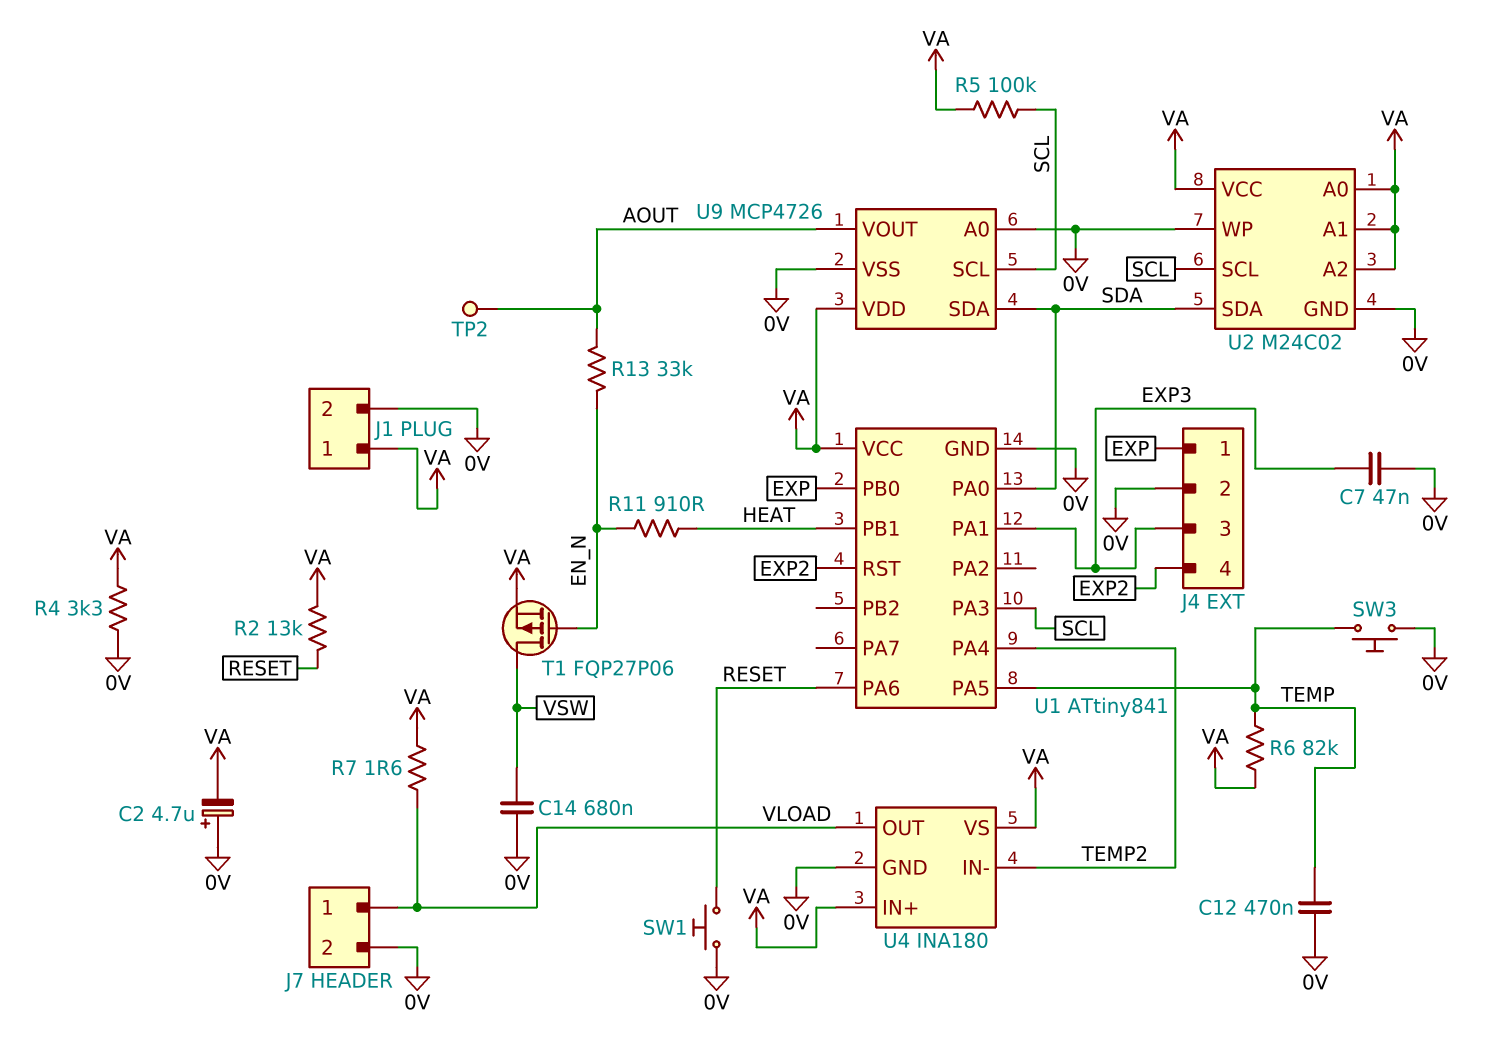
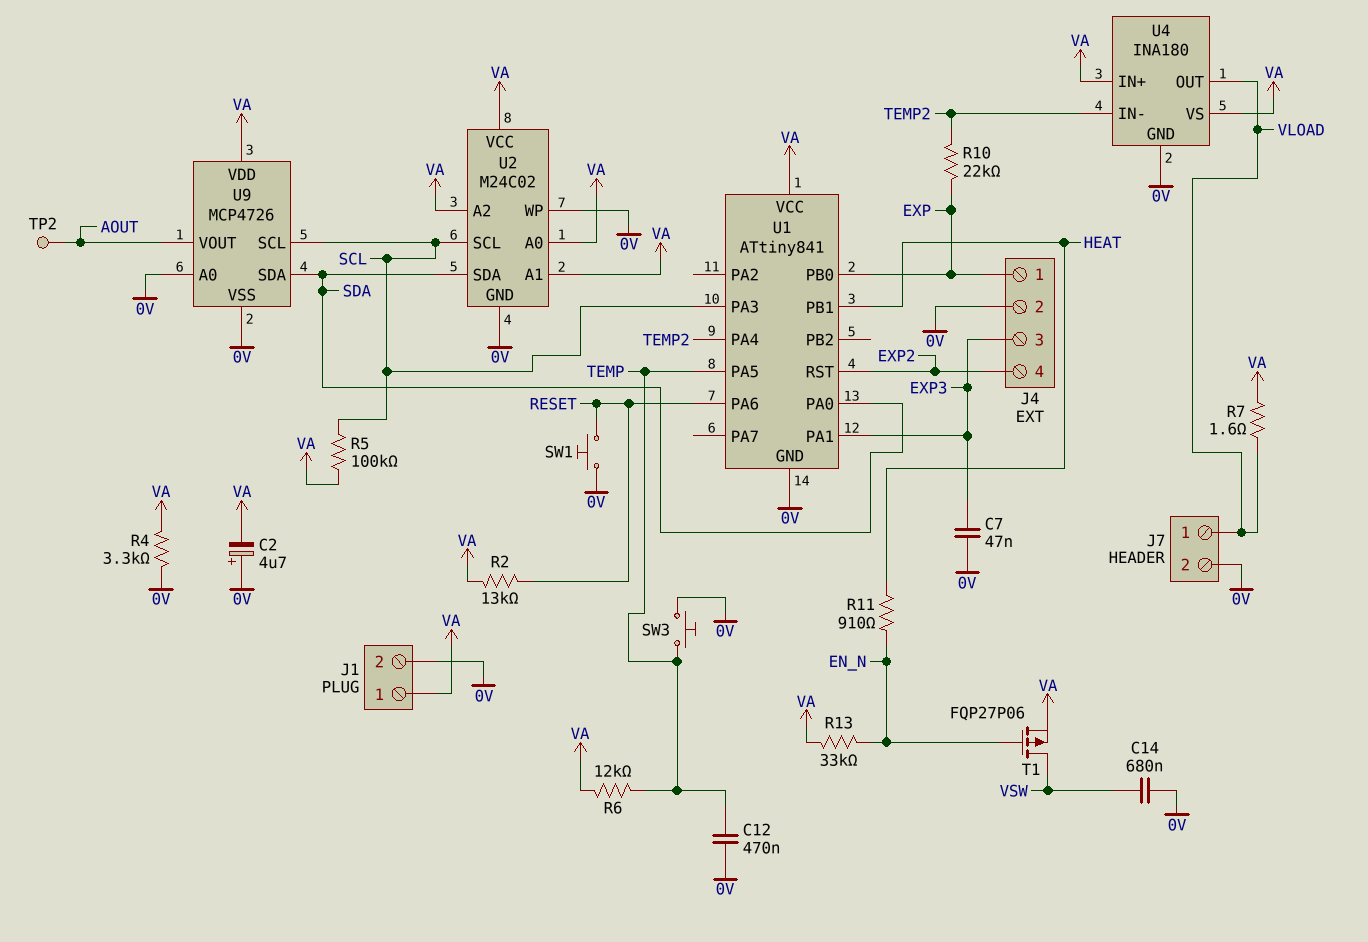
R6: 82k (TEMP, VA) -> 12k (TEMP, VA)
R10: none -> 22k (EXP, TEMP2)
R13: 33k (AOUT, EN_N) -> 33k (EN_N, VA)

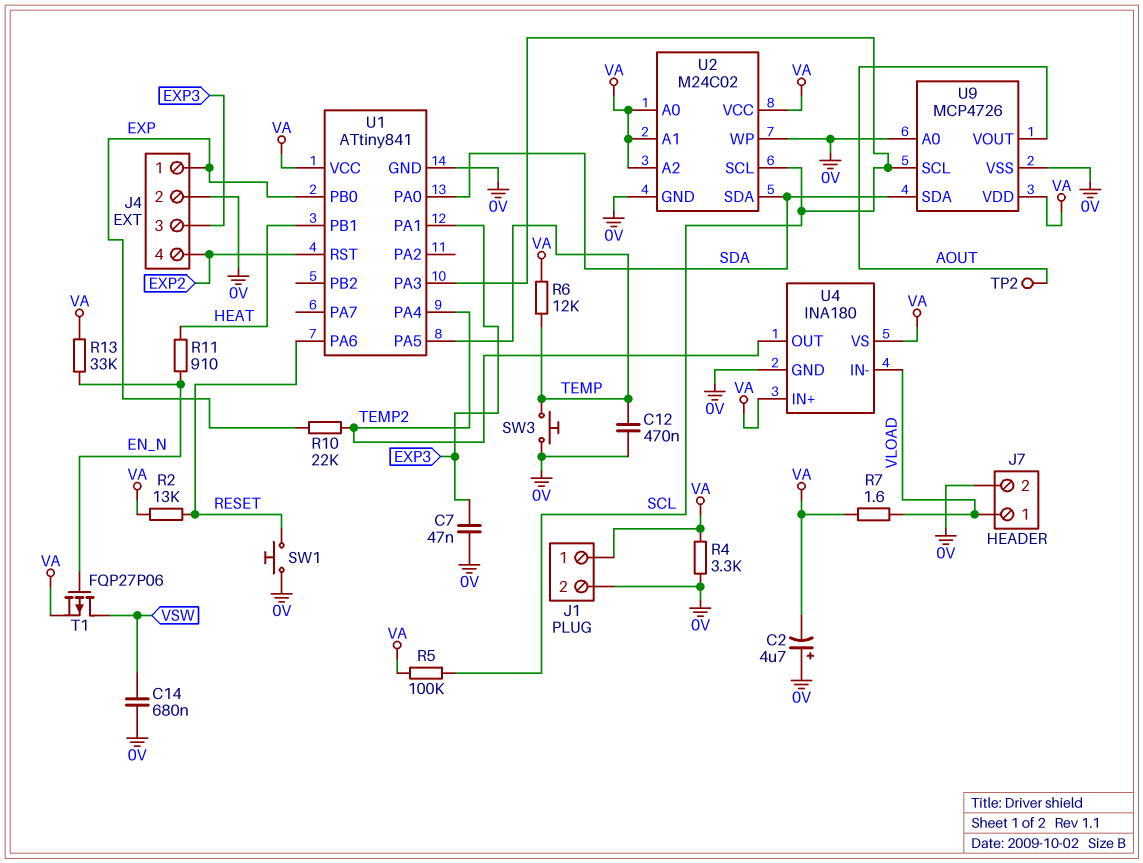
U4 pin IN-: TEMP2 -> VLOAD
U4 pin OUT: VLOAD -> TEMP2

